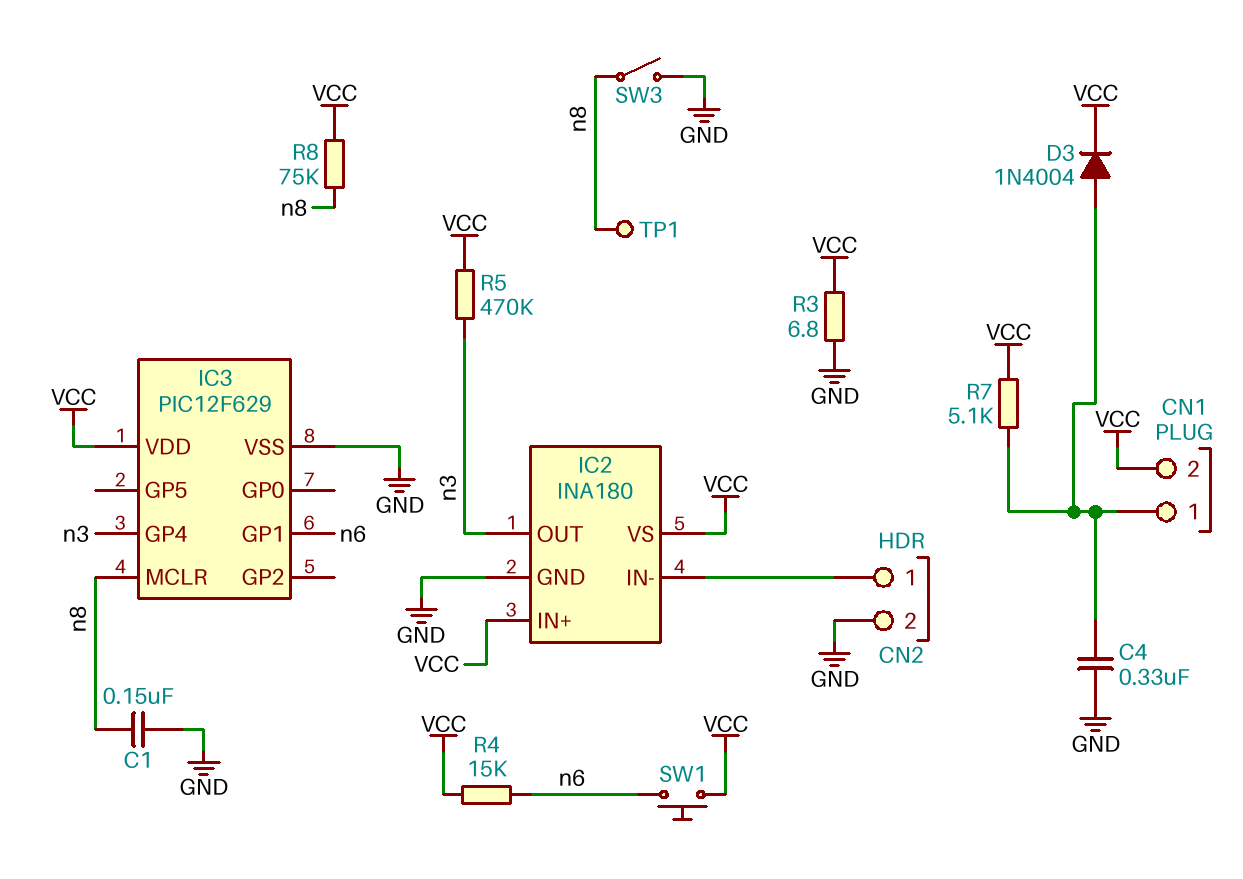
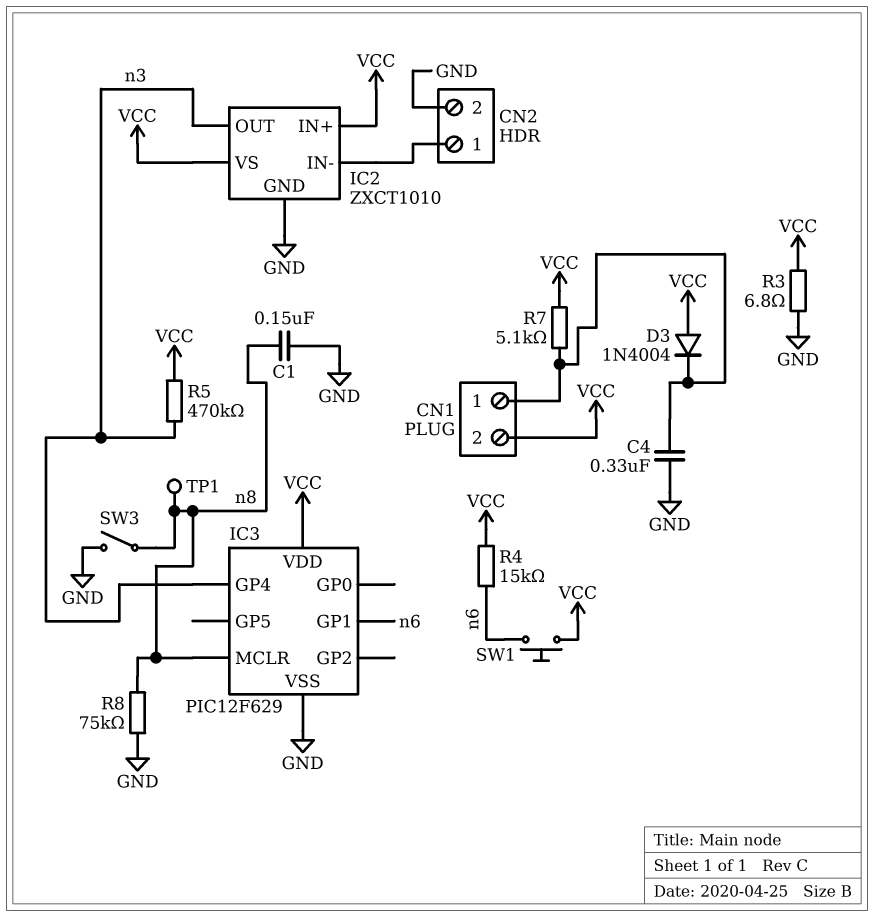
D3: diode 1N4004 (A CN1/1, K VCC) -> diode 1N4004 (A VCC, K CN1/1)
IC2: INA180 -> ZXCT1010
R8: 75k (VCC, n8) -> 75k (GND, n8)

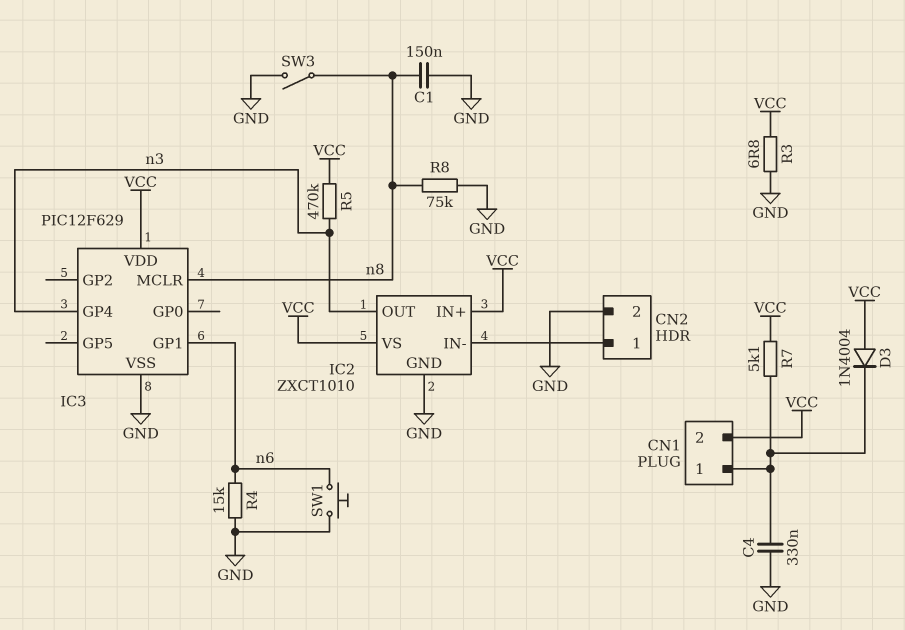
R4: 15k (VCC, n6) -> 15k (GND, n6)
SW1: button (VCC, n6) -> button (GND, n6)
TP1: test point (n8) -> none

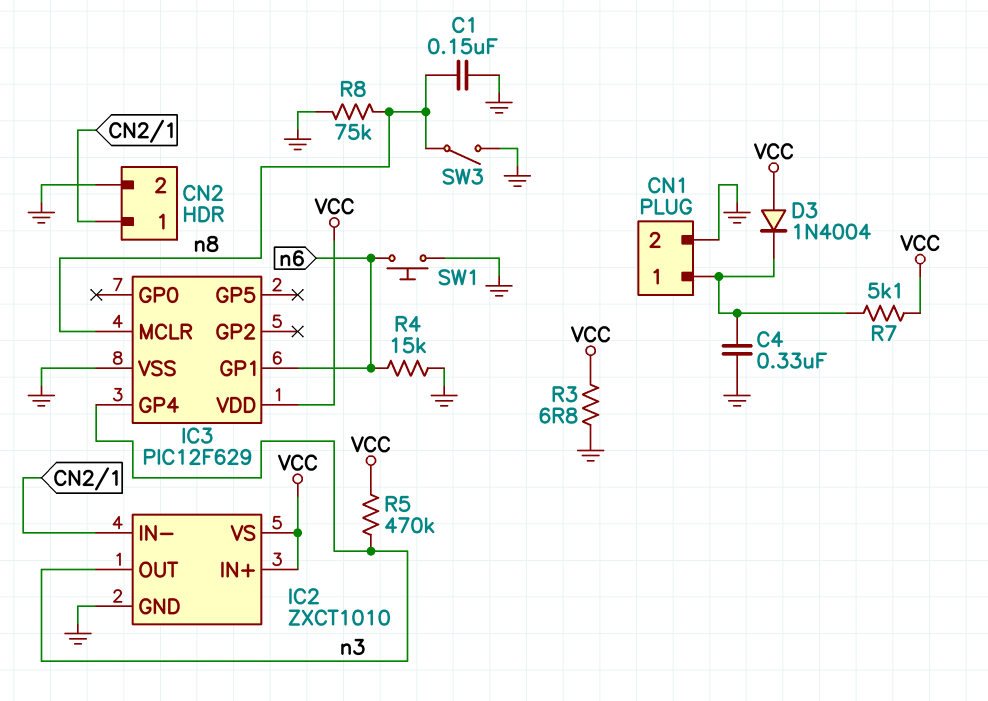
CN1 pin 2: VCC -> GND

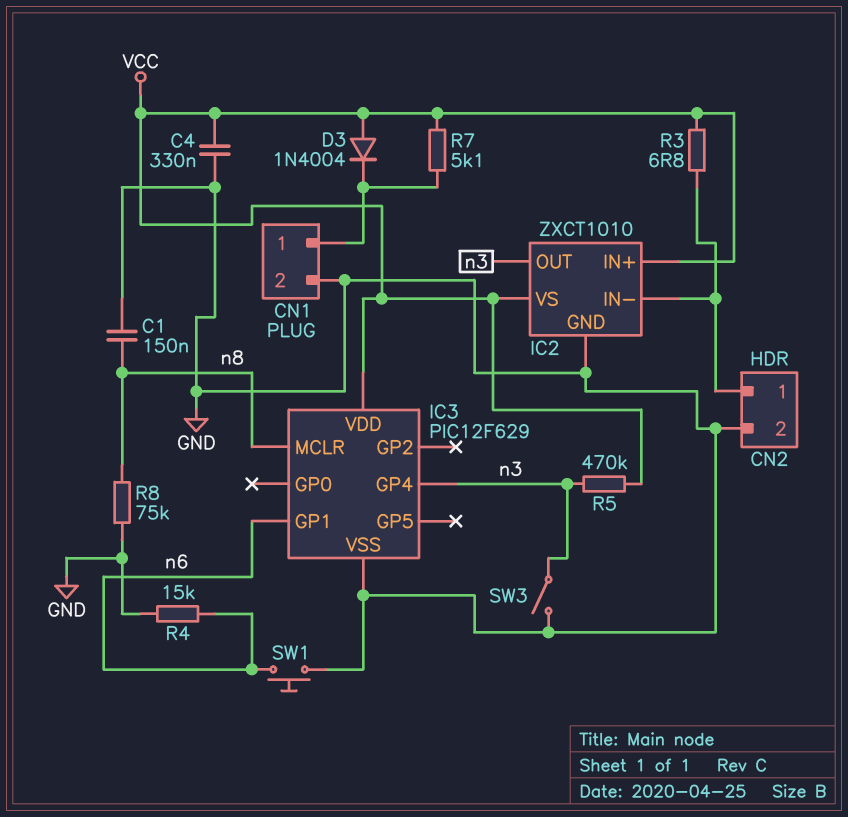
C4: 330nF (CN1/1, GND) -> 330nF (GND, VCC)
R3: 6.8 (GND, VCC) -> 6.8 (CN2/1, VCC)
SW3: switch (GND, n8) -> switch (GND, n3)

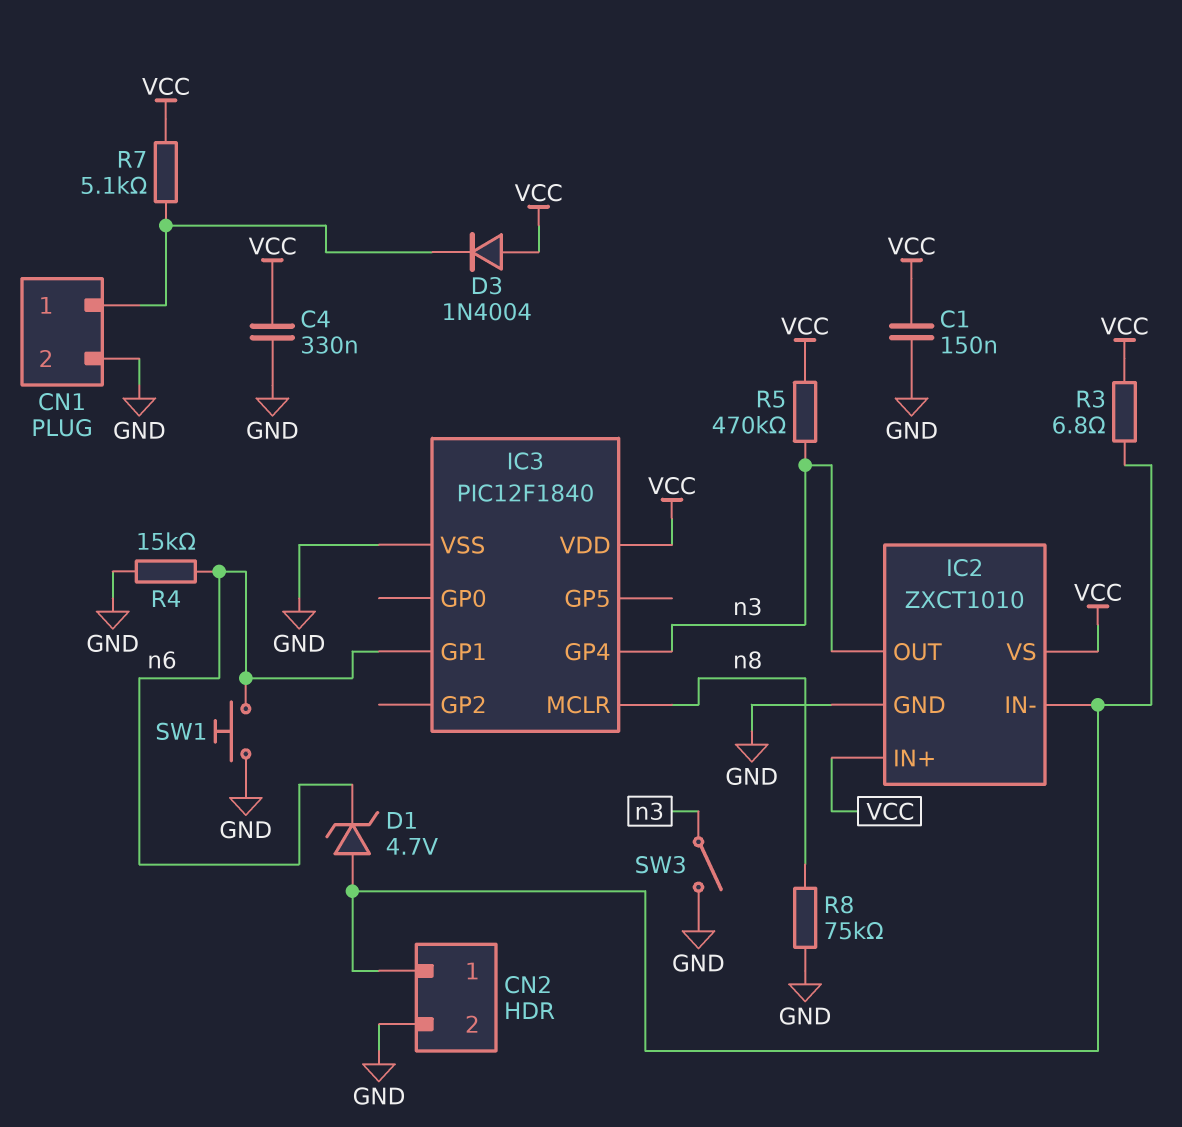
C1: 150nF (GND, n8) -> 150nF (GND, VCC)
D1: none -> zener 4.7V (A CN2/1, K n6)
IC3: PIC12F629 -> PIC12F1840

